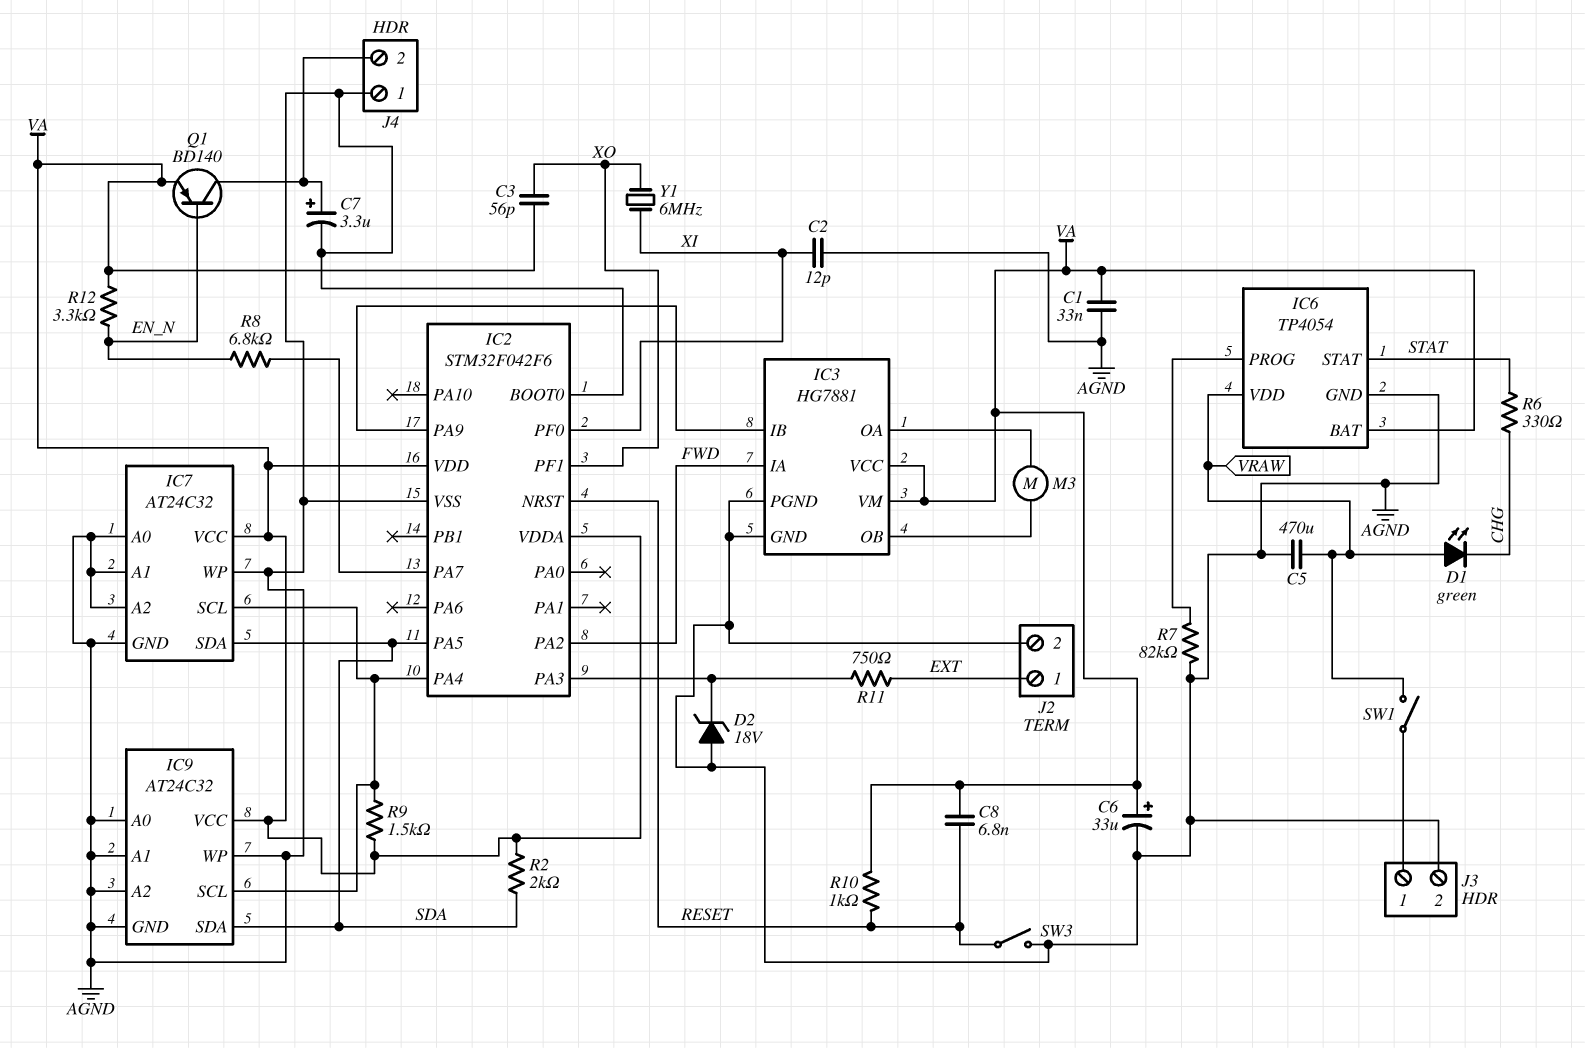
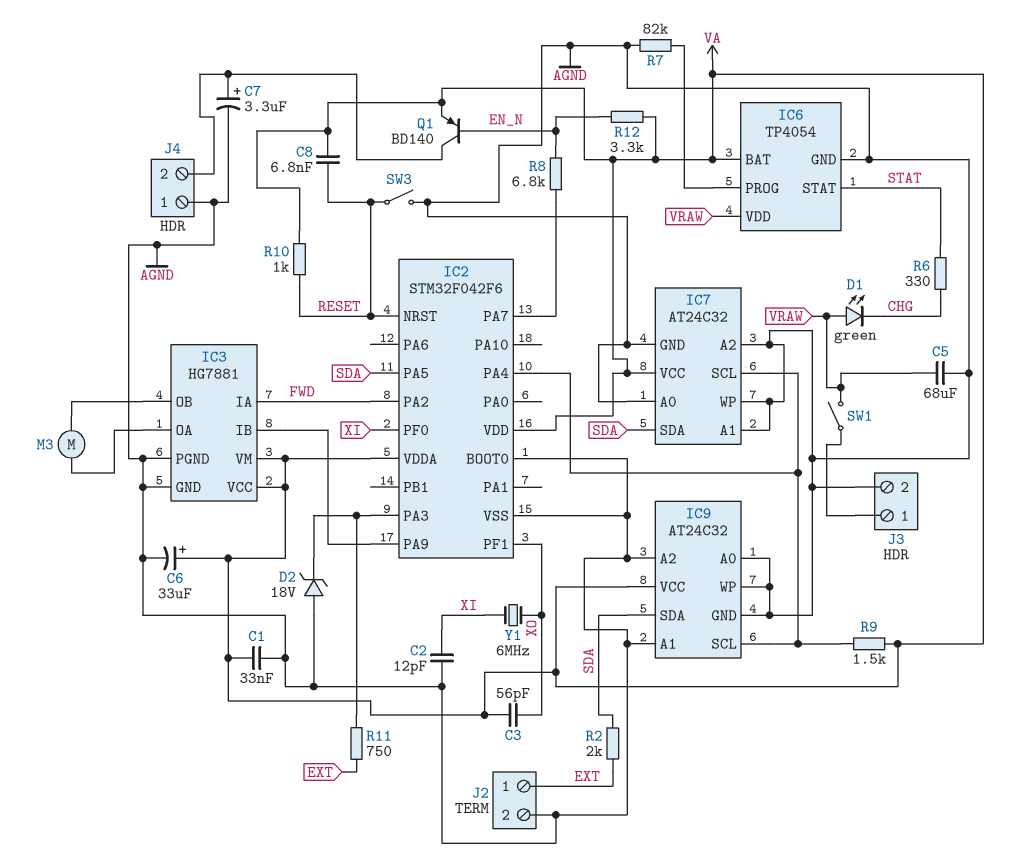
C5: 470uF (AGND, VRAW) -> 68uF (AGND, VRAW)
R2: 2k (SDA, VA) -> 2k (EXT, SDA)

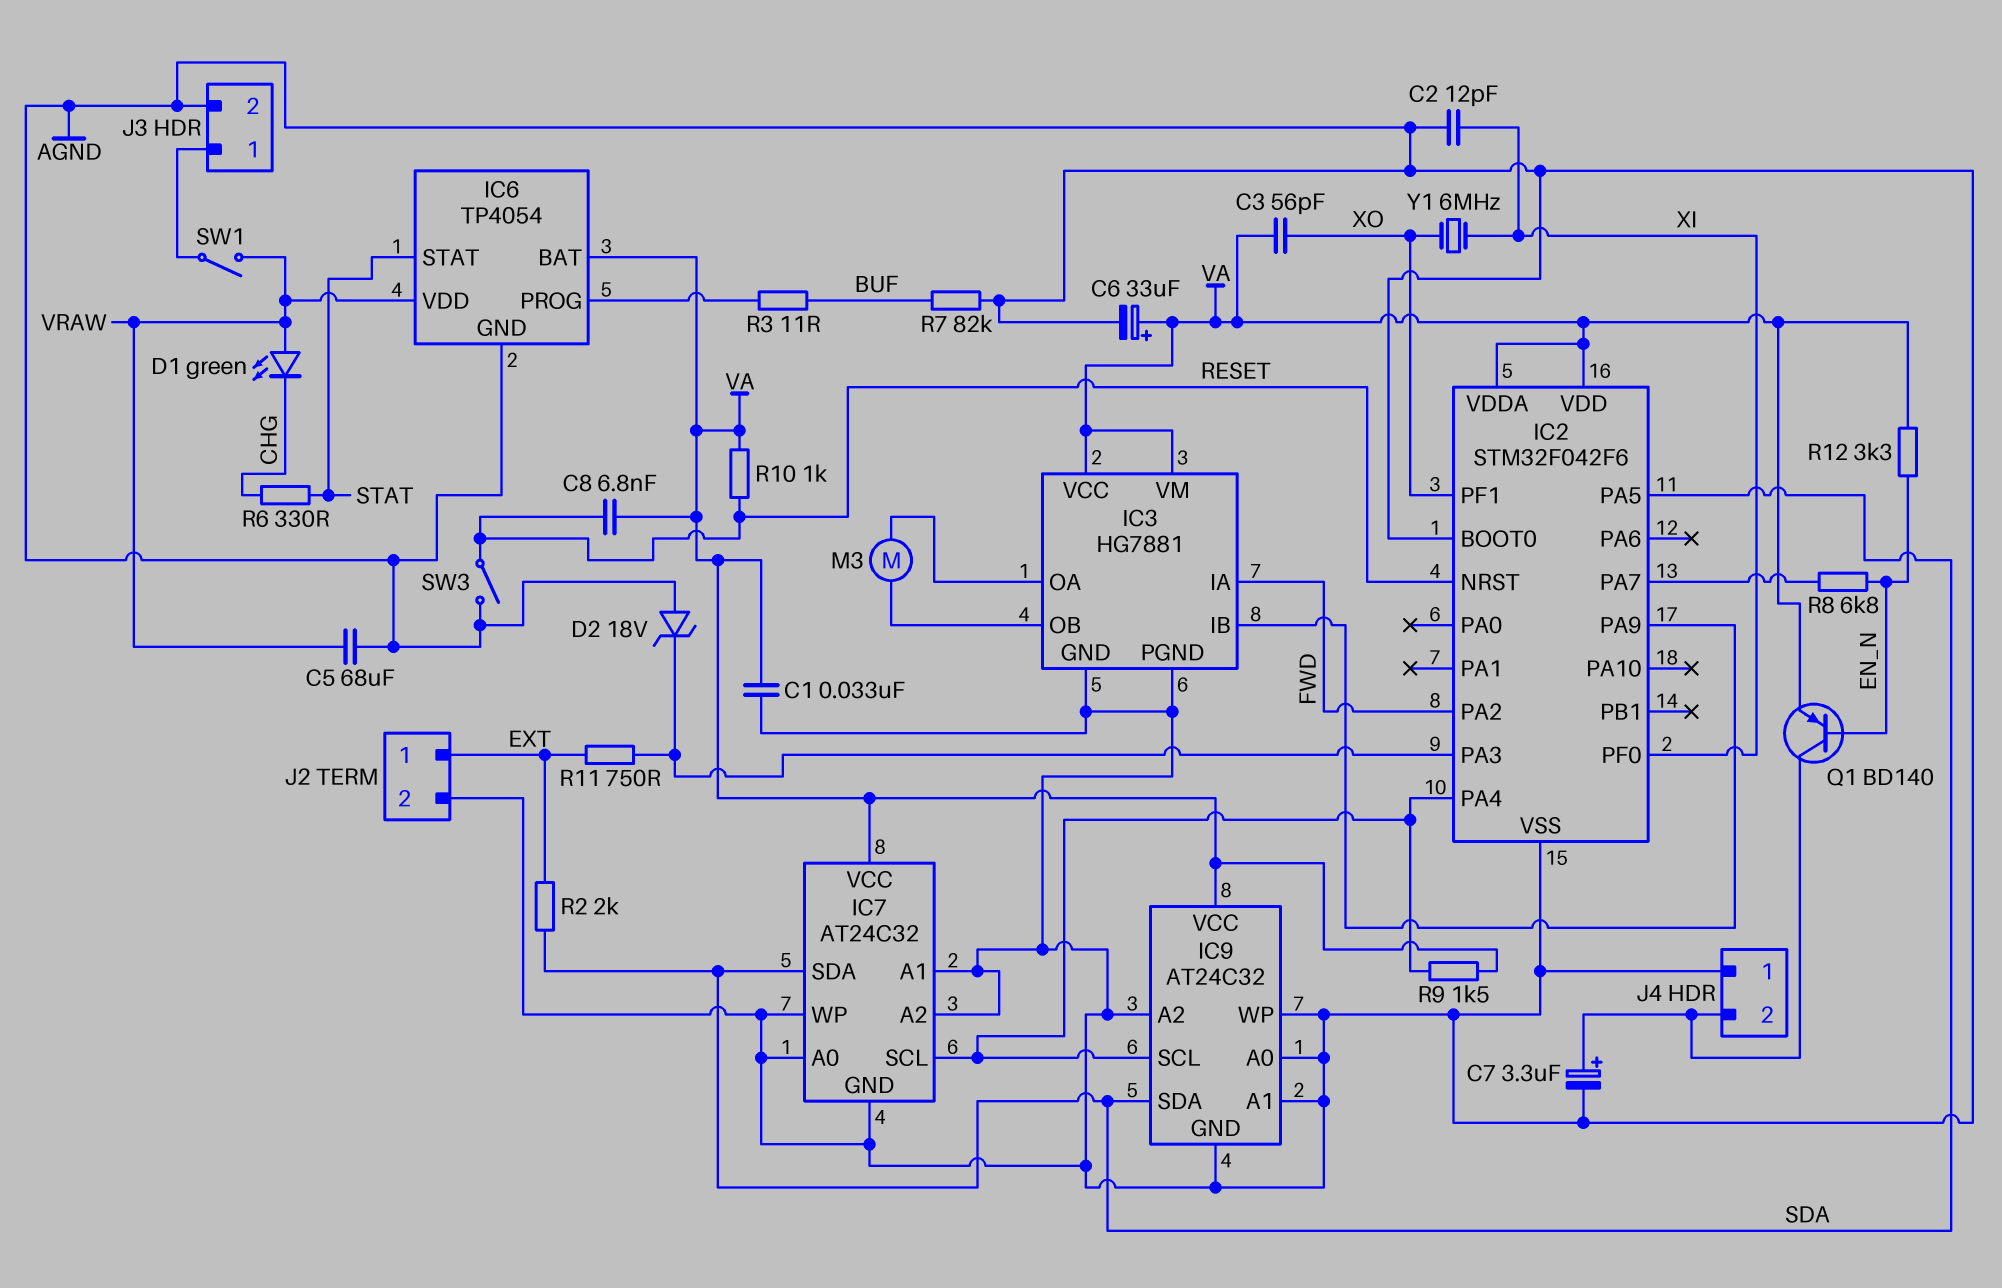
R3: none -> 11 (BUF, IC6/PROG)
R7: 82k (AGND, IC6/PROG) -> 82k (AGND, BUF)

